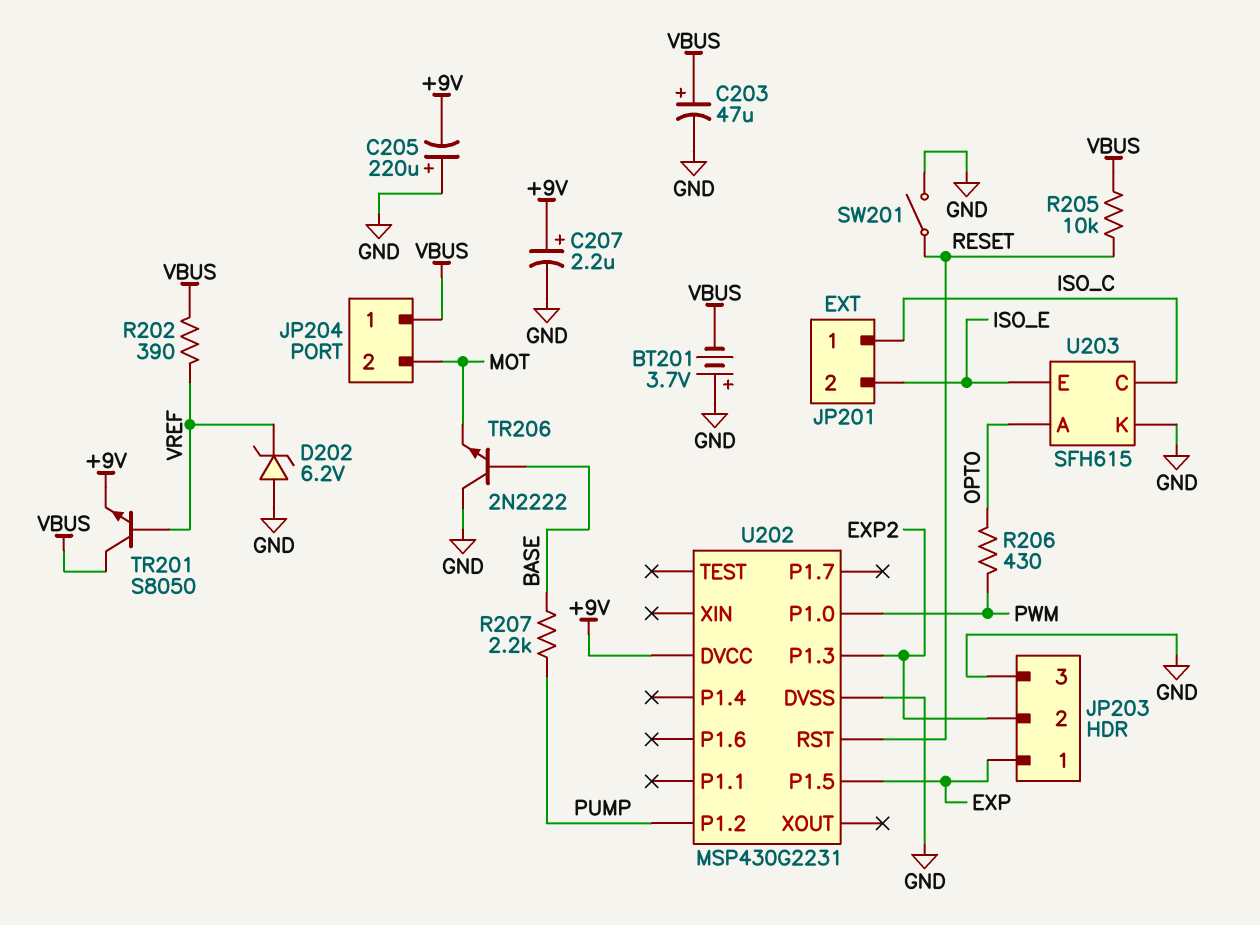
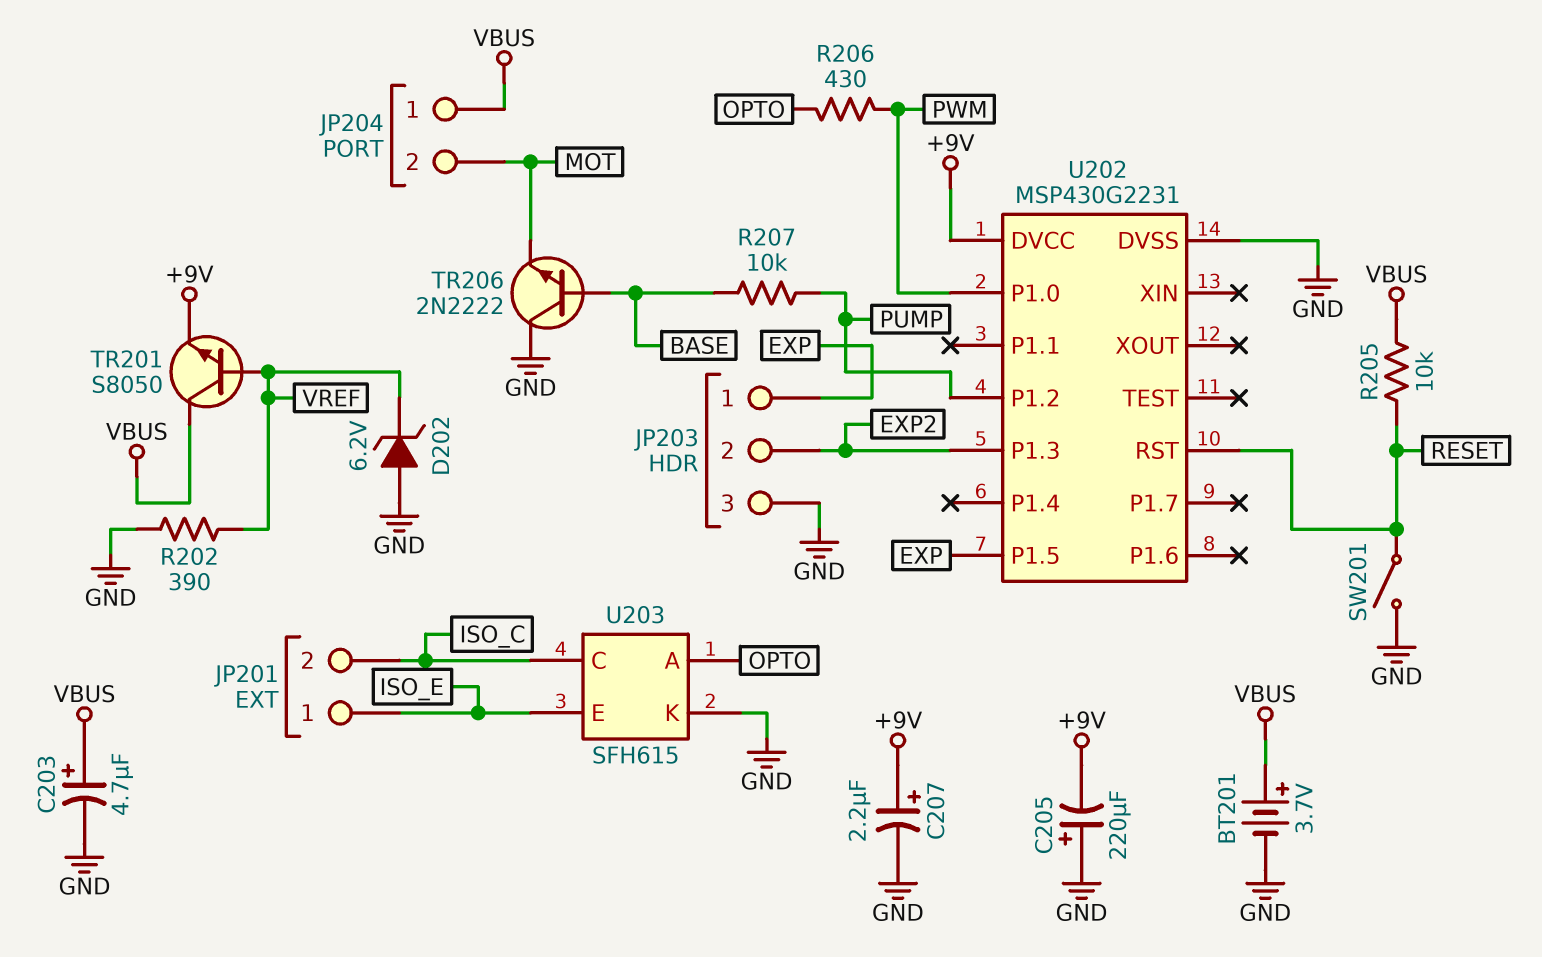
BT201: 3.7V (plus GND, minus VBUS) -> 3.7V (plus VBUS, minus GND)
C203: 47uF (plus VBUS, minus GND) -> 4.7uF (plus VBUS, minus GND)
JP201 pin 1: ISO_C -> ISO_E
JP201 pin 2: ISO_E -> ISO_C
R202: 390 (VBUS, VREF) -> 390 (GND, VREF)
R207: 2.2k (BASE, PUMP) -> 10k (BASE, PUMP)

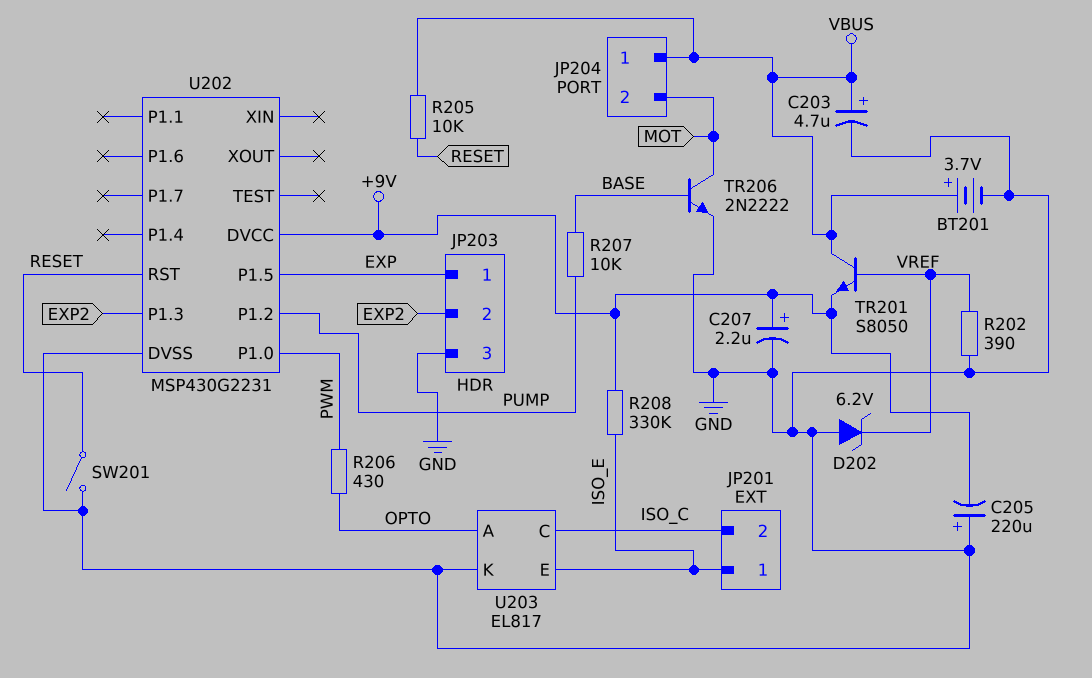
R208: none -> 330k (+9V, ISO_E)
TR206: NPN 2N2222 (B BASE, C GND, E MOT) -> NPN 2N2222 (B BASE, C MOT, E GND)
U203: SFH615 -> EL817

